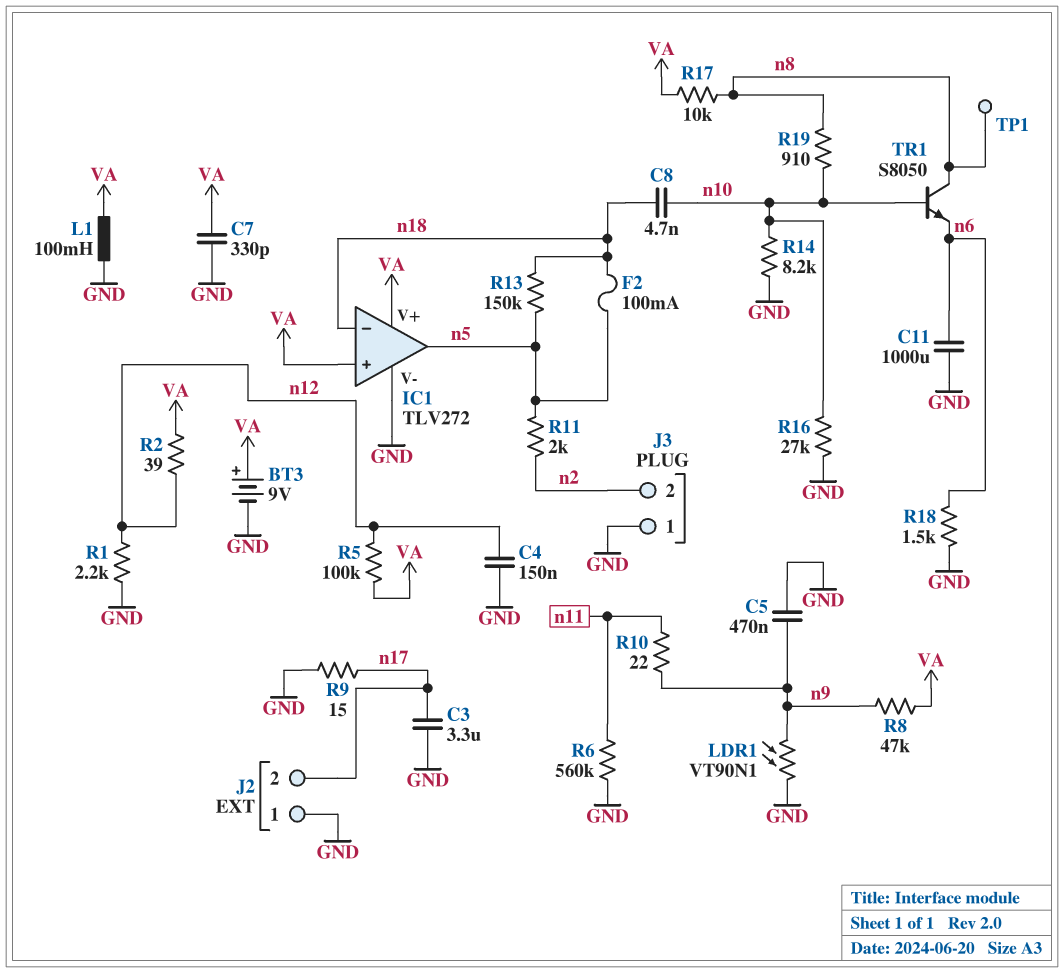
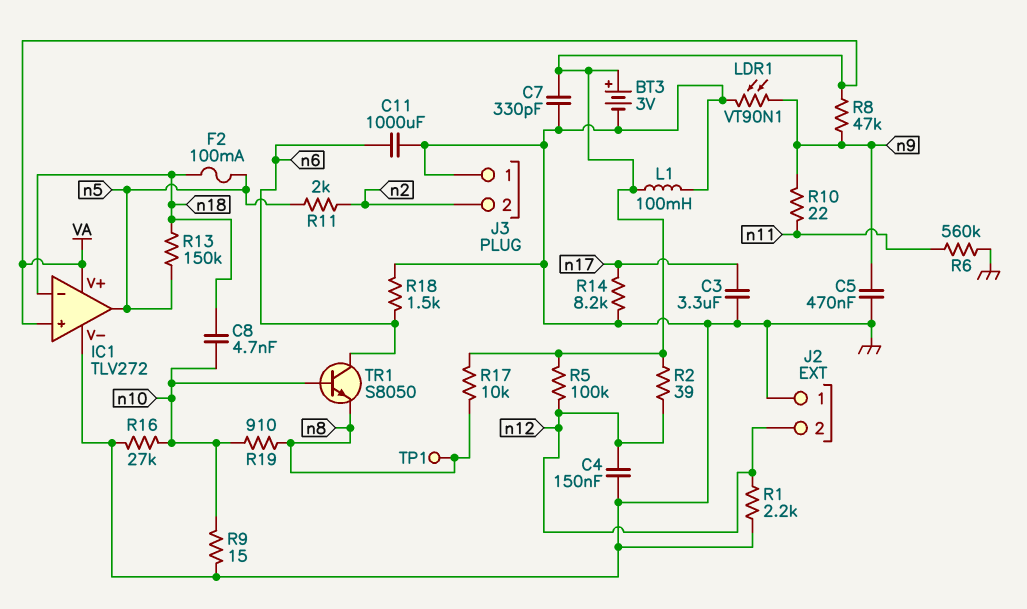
BT3: 9V (plus VA, minus GND) -> 3V (plus VA, minus GND)
J2 pin 2: n17 -> n12
R9: 15 (GND, n17) -> 15 (GND, n10)
R14: 8.2k (GND, n10) -> 8.2k (GND, n17)
TR1: NPN S8050 (B n10, C n8, E n6) -> NPN S8050 (B n10, C n6, E n8)

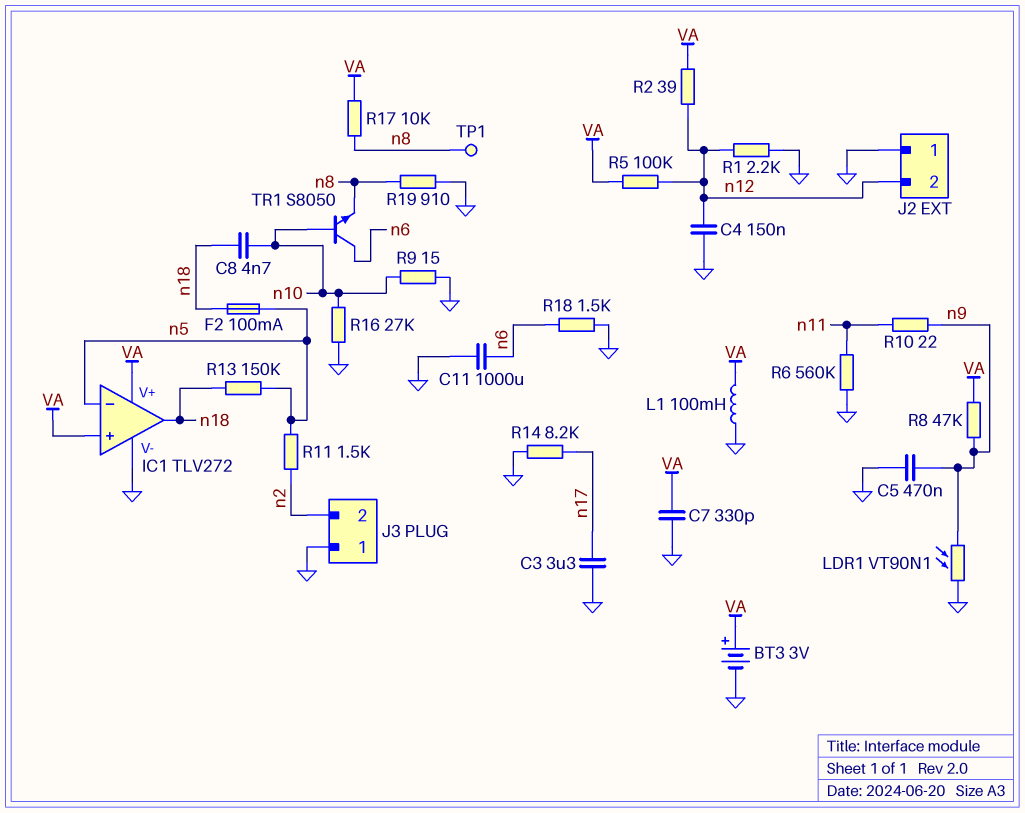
IC1 pin in-: n18 -> n5
IC1 pin out: n5 -> n18
R11: 2k (n2, n5) -> 1.5k (n2, n5)
R19: 910 (n8, n10) -> 910 (GND, n8)

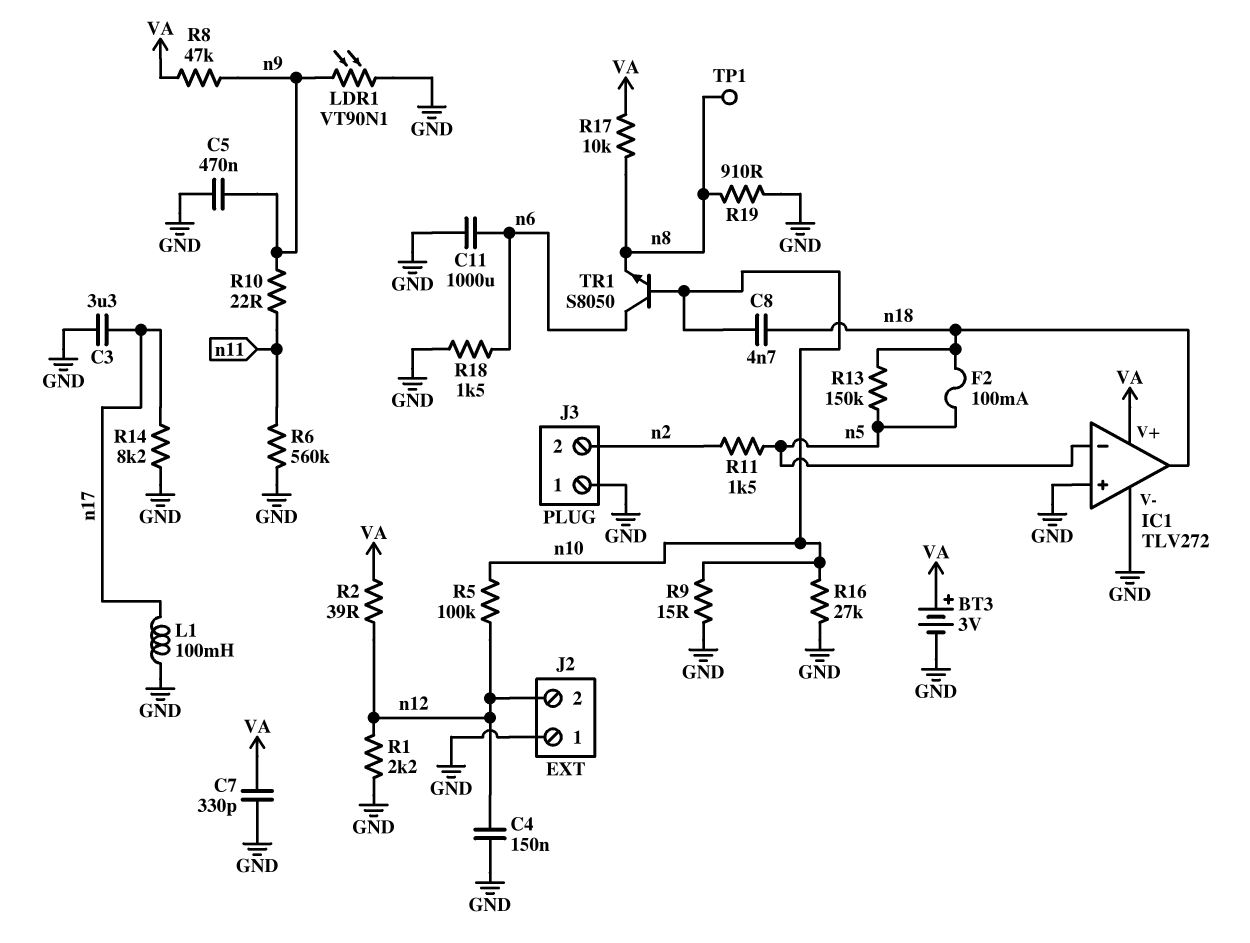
IC1 pin in+: VA -> GND
L1: 100mH (GND, VA) -> 100mH (GND, n17)
R5: 100k (VA, n12) -> 100k (n10, n12)

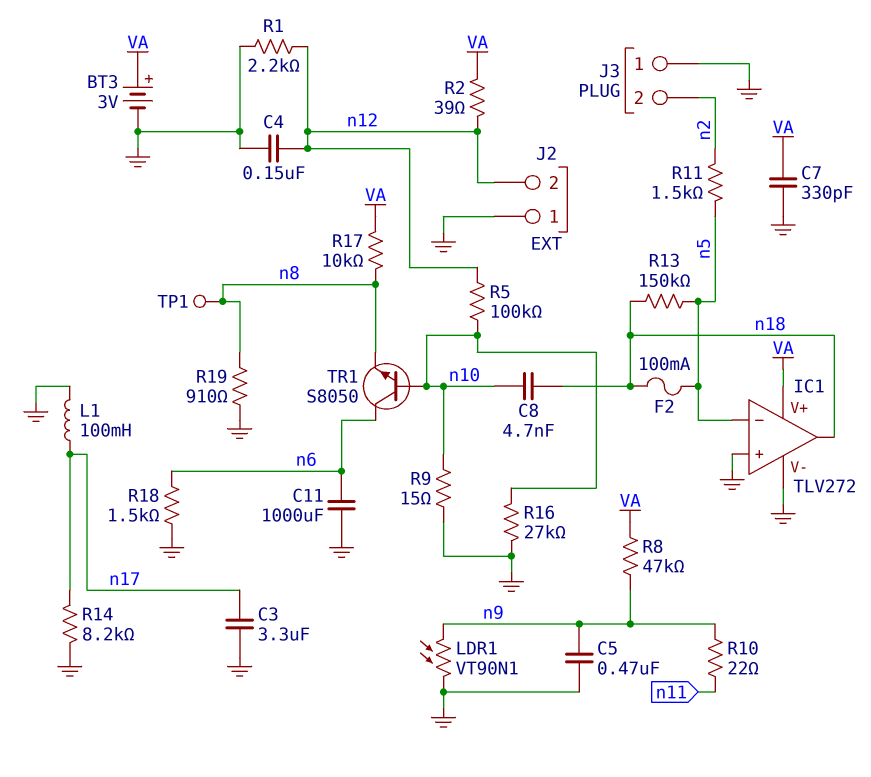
R6: 560k (GND, n11) -> none

